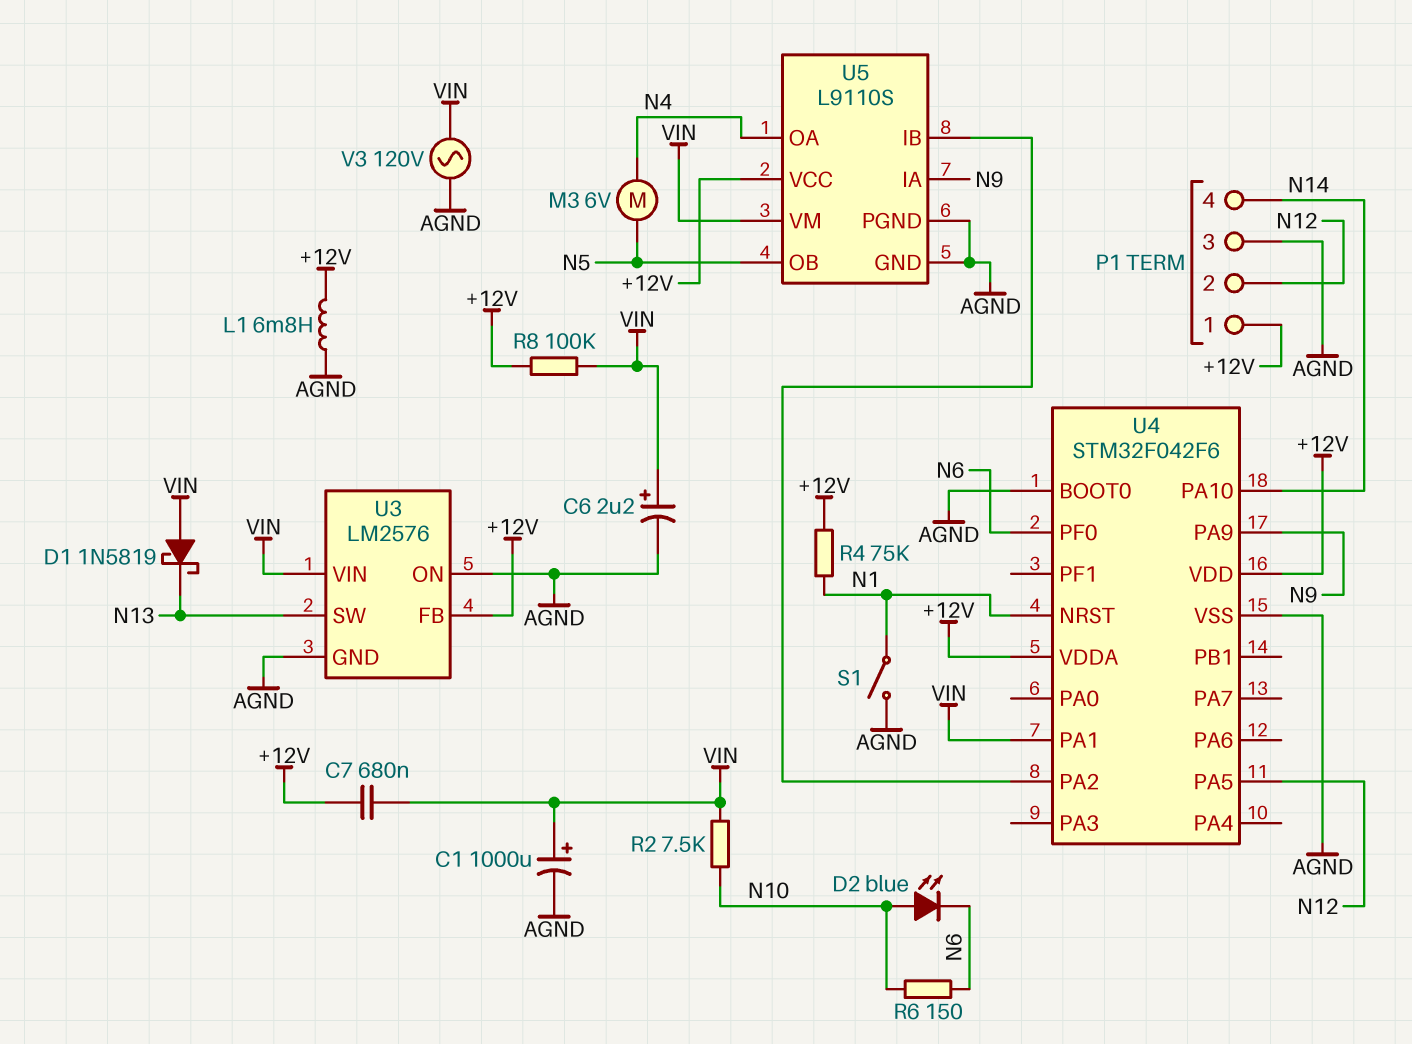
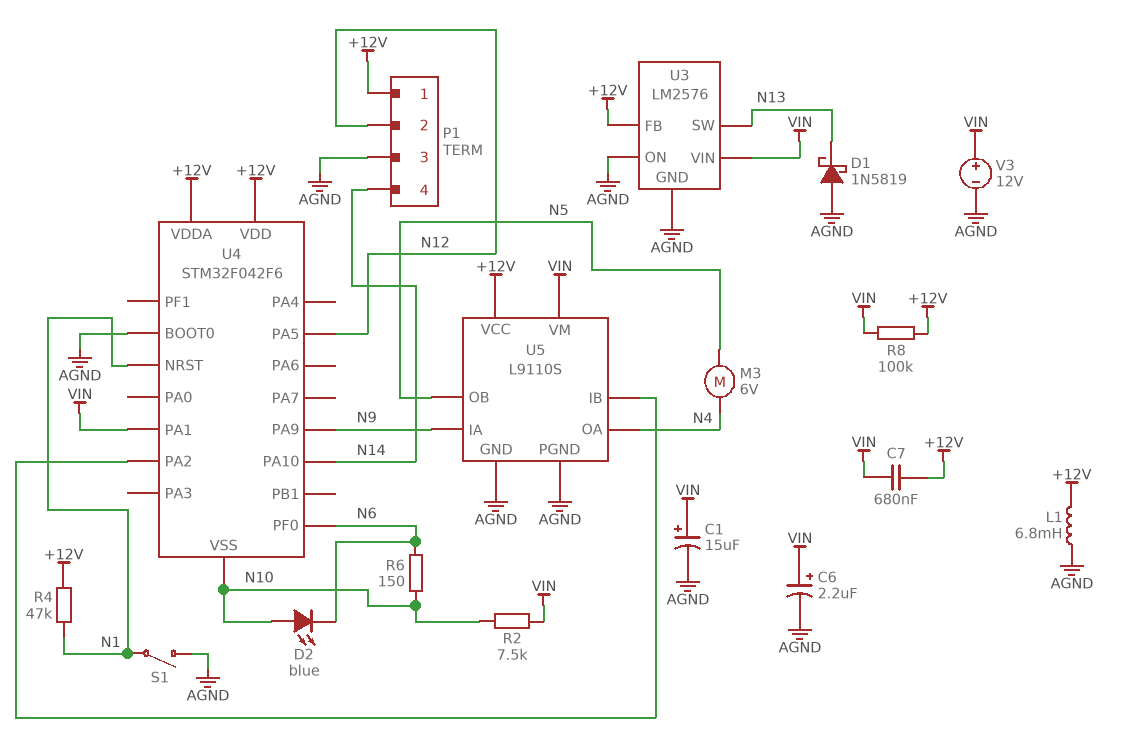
C1: 1000uF (plus VIN, minus AGND) -> 15uF (plus VIN, minus AGND)
D1: schottky 1N5819 (A VIN, K N13) -> schottky 1N5819 (A AGND, K N13)
R4: 75k (+12V, N1) -> 47k (+12V, N1)
U4 pin VSS: AGND -> N10
V3: AC 120V (AGND, VIN) -> 12V (plus VIN, minus AGND)

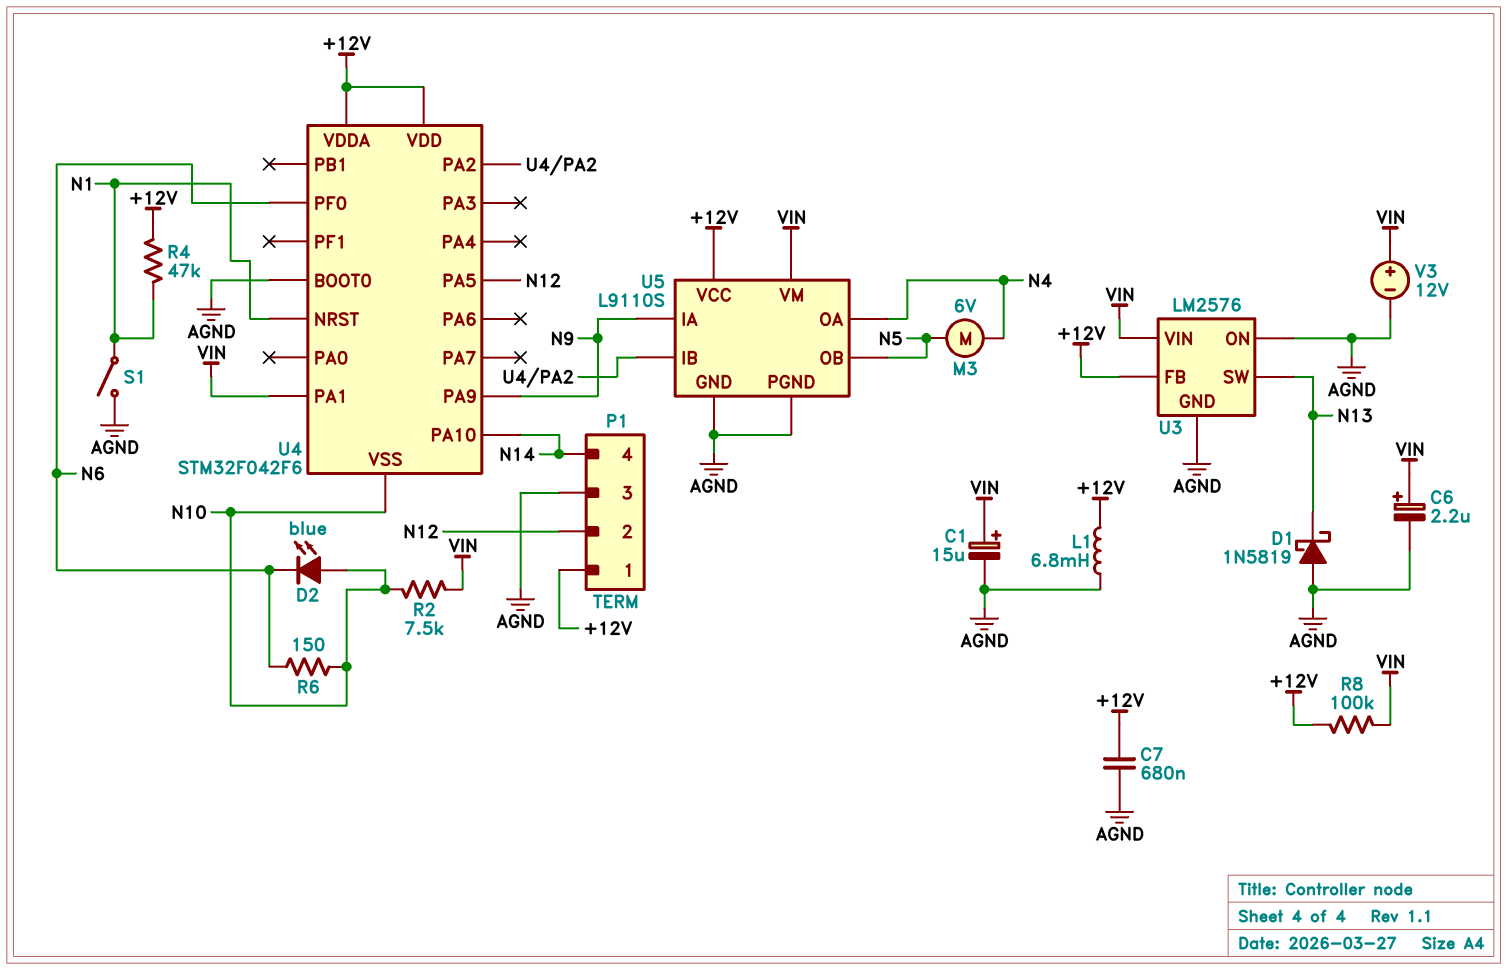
C7: 680nF (+12V, VIN) -> 680nF (+12V, AGND)

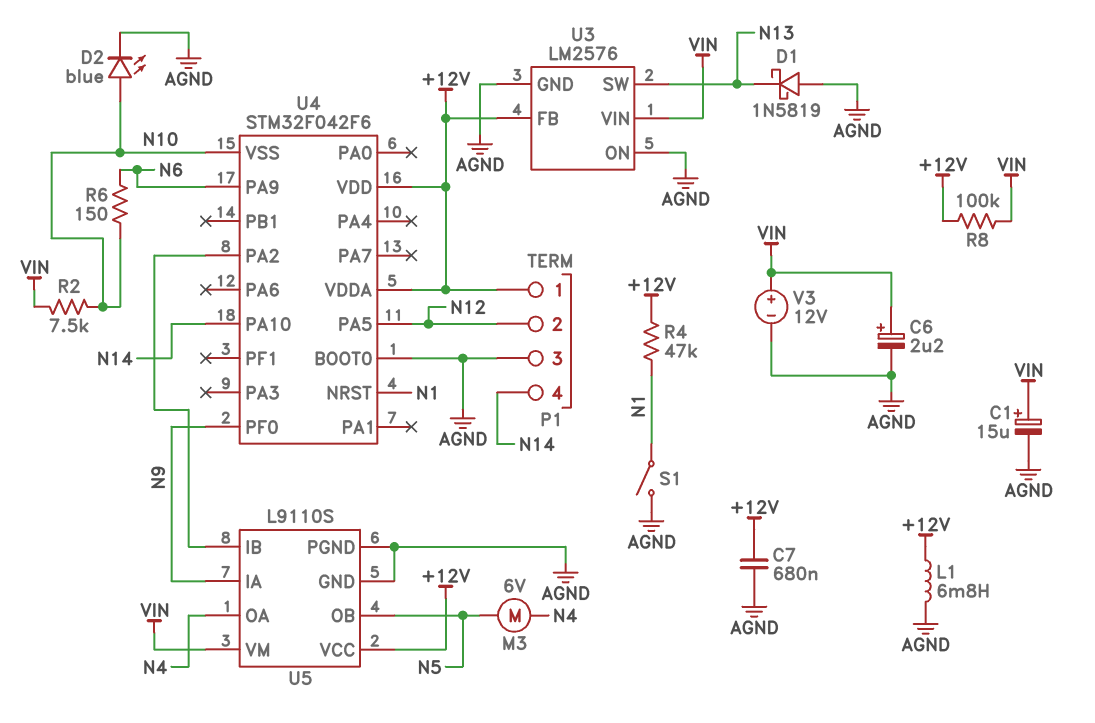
D2: LED blue (A N10, K N6) -> LED blue (A N10, K AGND)
U4 pin PA1: VIN -> none
U4 pin PA9: N9 -> N6
U4 pin PF0: N6 -> N9

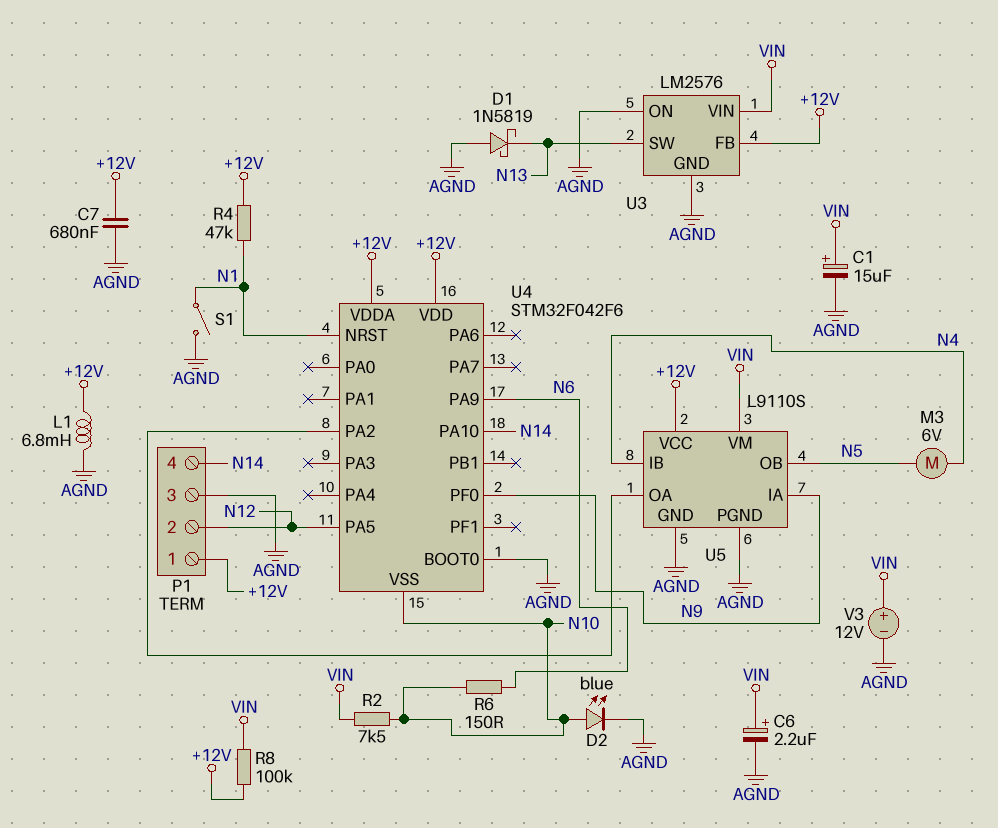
U5 pin IB: U4/PA2 -> N4
U5 pin OA: N4 -> U4/PA2

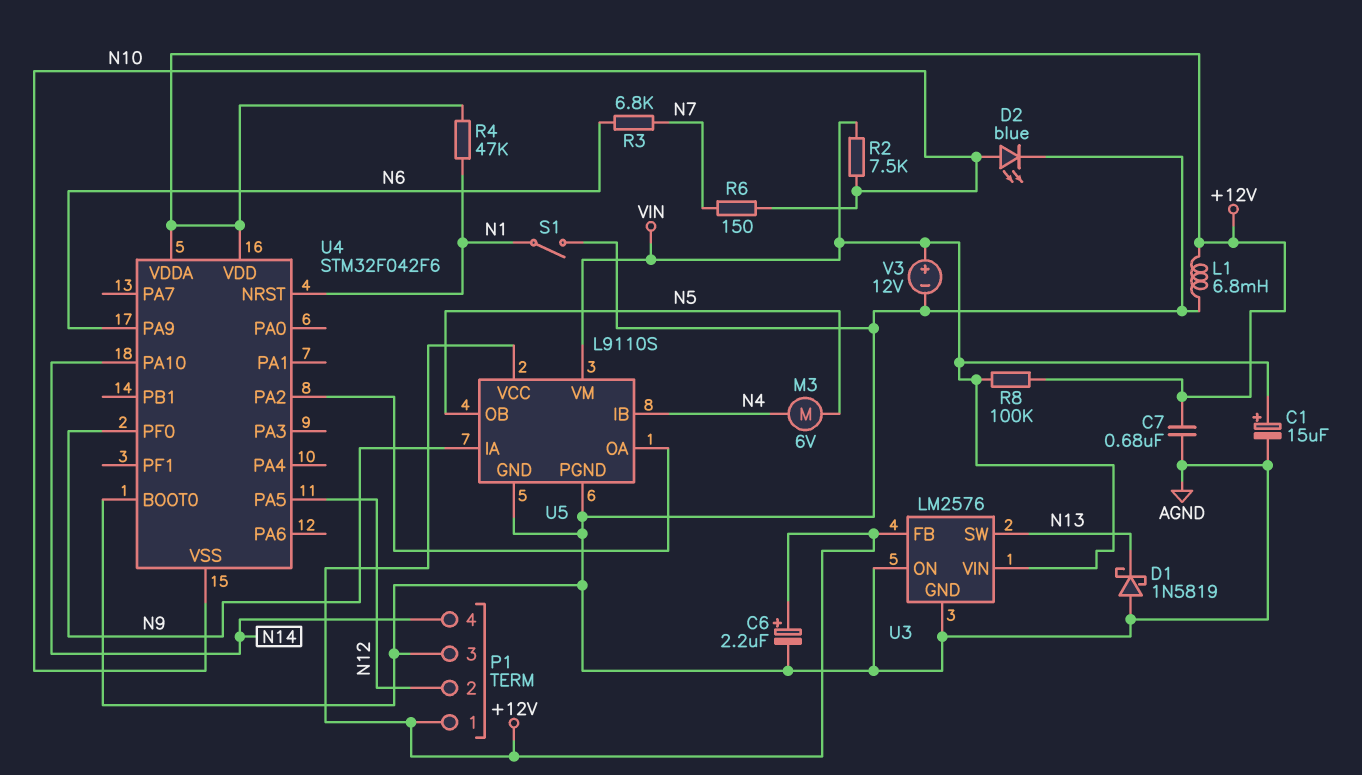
C6: 2.2uF (plus VIN, minus AGND) -> 2.2uF (plus +12V, minus AGND)
R3: none -> 6.8k (N6, N7)
R6: 150 (N6, N10) -> 150 (N7, N10)

